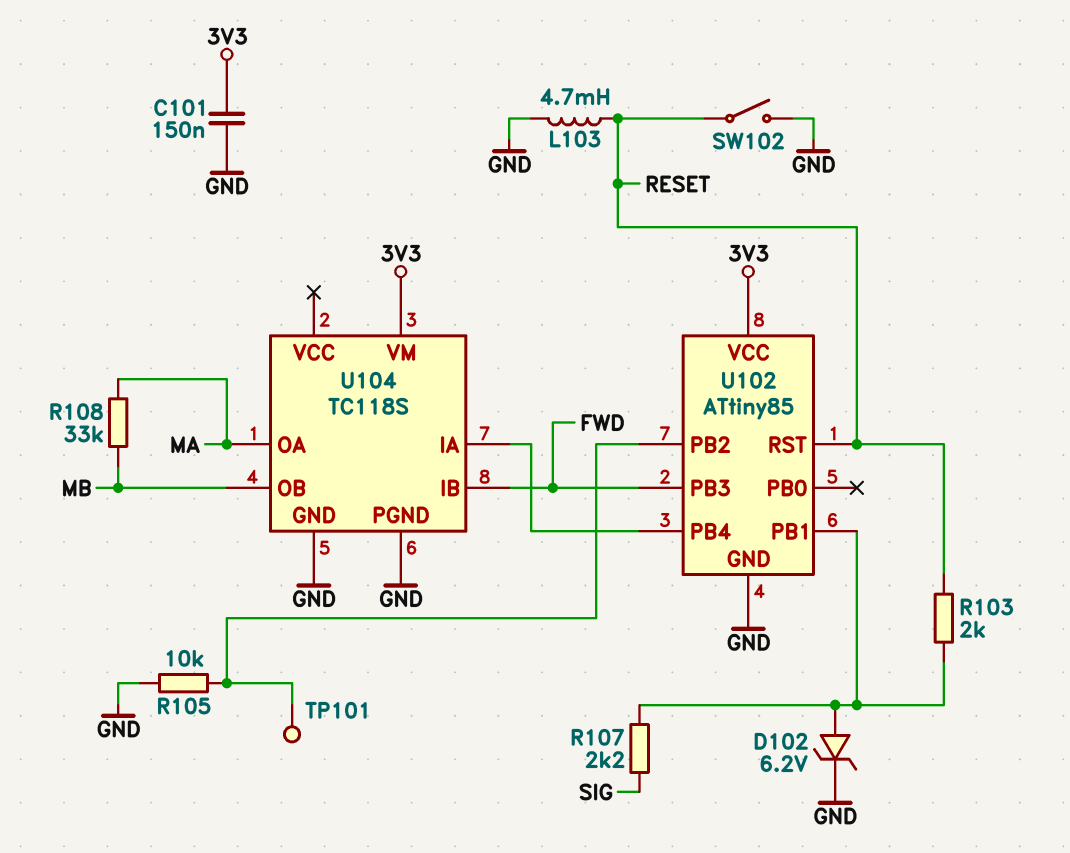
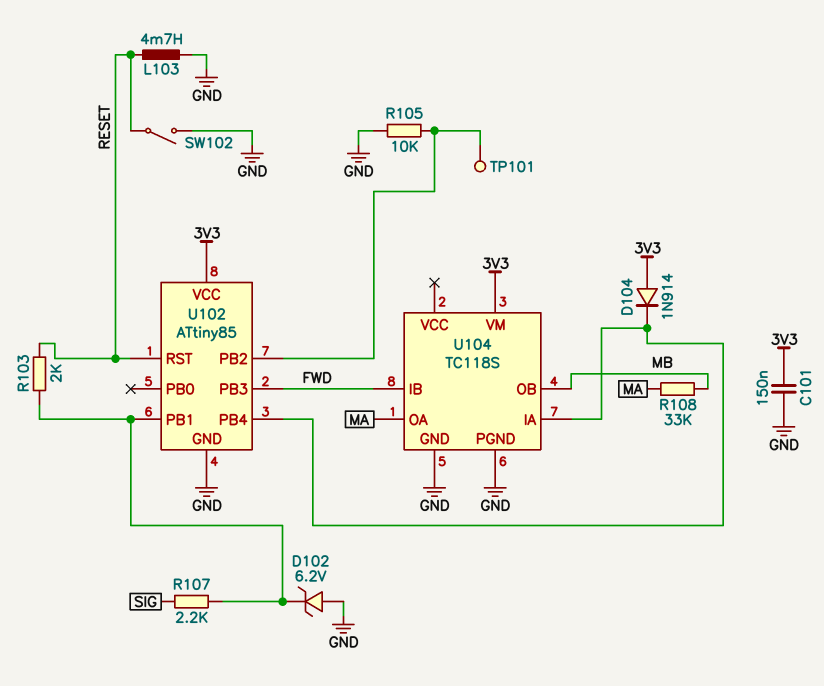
D102: zener 6.2V (A U102/PB1, K GND) -> zener 6.2V (A GND, K U102/PB1)
D104: none -> diode 1N914 (A 3V3, K U102/PB4)

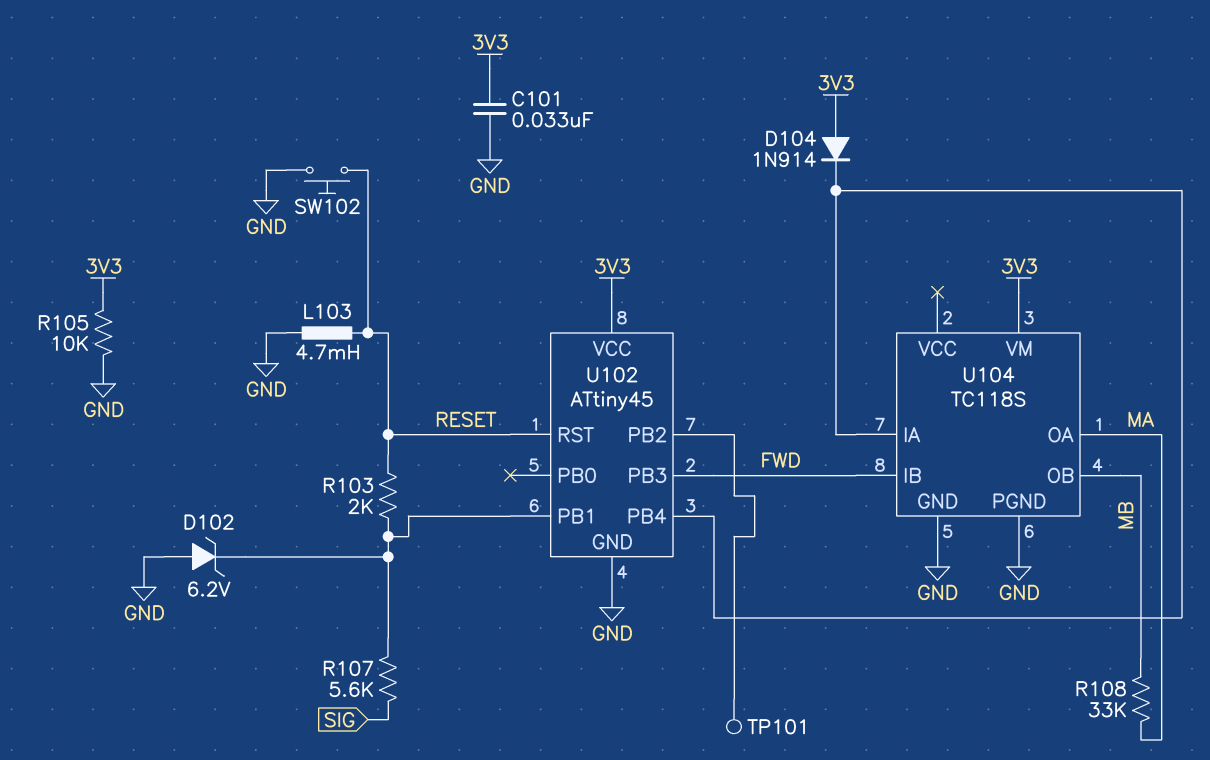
C101: 150nF (3V3, GND) -> 33nF (3V3, GND)
R105: 10k (GND, U102/PB2) -> 10k (3V3, GND)
R107: 2.2k (SIG, U102/PB1) -> 5.6k (SIG, U102/PB1)
SW102: switch (GND, RESET) -> button (GND, RESET)
U102: ATtiny85 -> ATtiny45

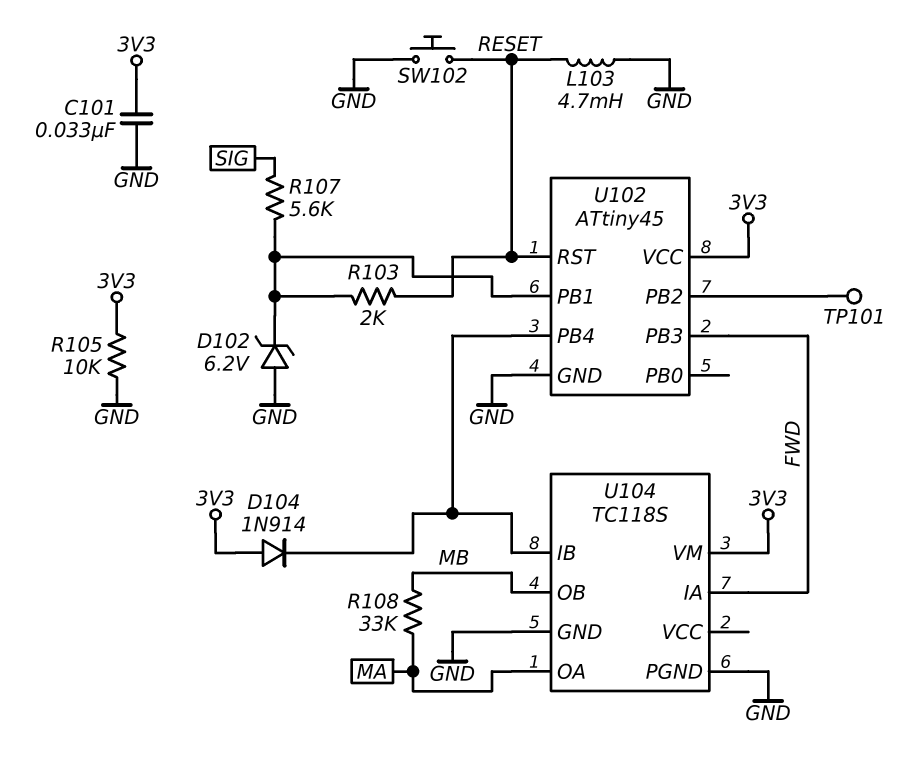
U104 pin IA: U102/PB4 -> FWD
U104 pin IB: FWD -> U102/PB4

